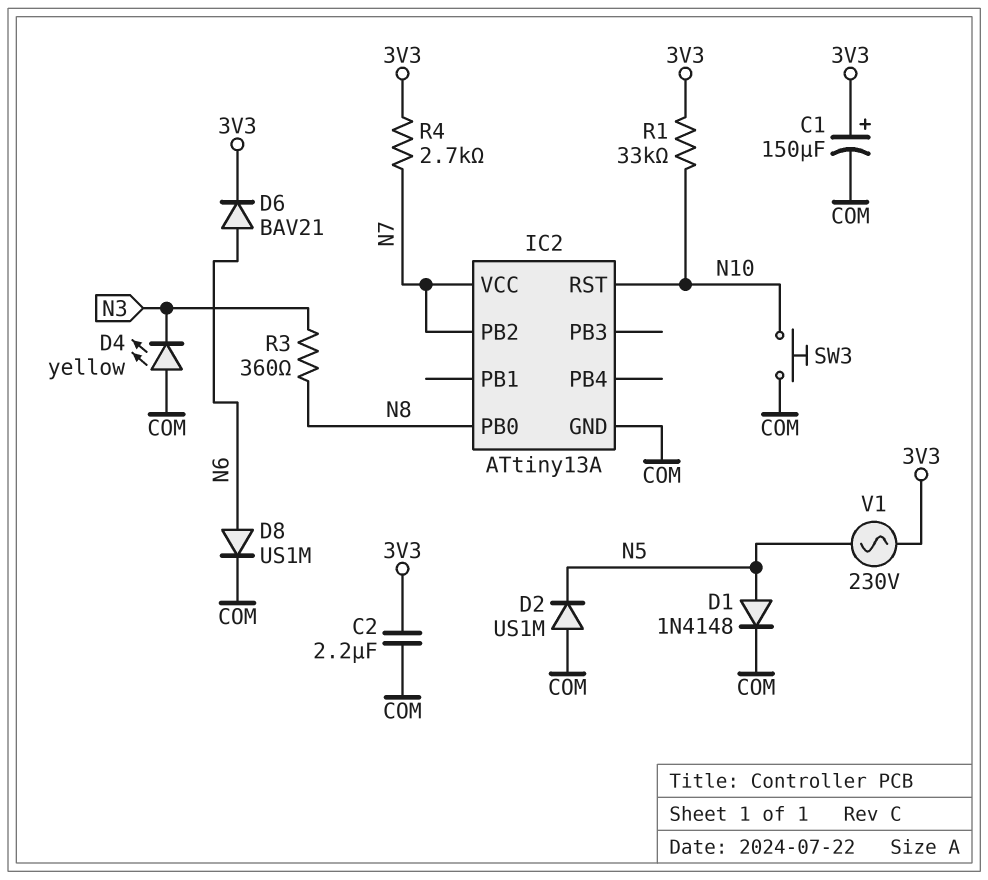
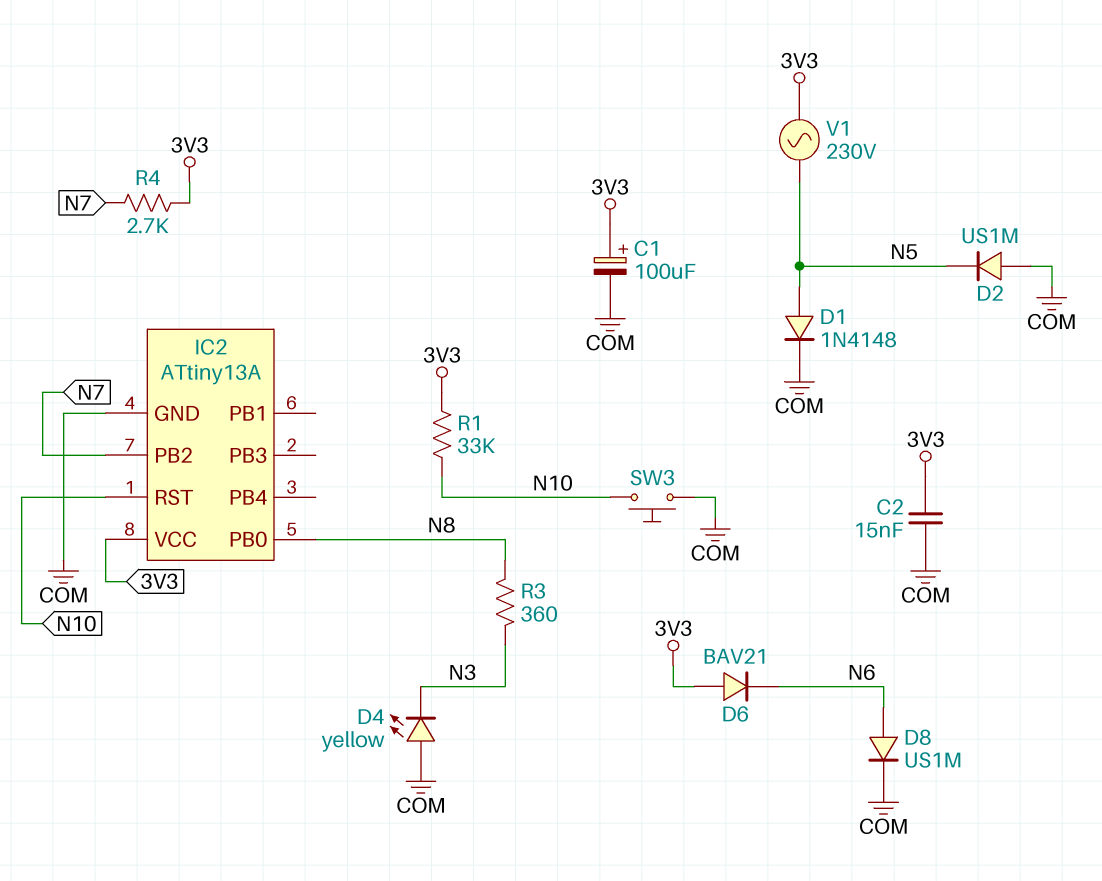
C1: 150uF (plus 3V3, minus COM) -> 100uF (plus 3V3, minus COM)
C2: 2.2uF (3V3, COM) -> 15nF (3V3, COM)
D6: diode BAV21 (A N6, K 3V3) -> diode BAV21 (A 3V3, K N6)
IC2 pin VCC: N7 -> 3V3

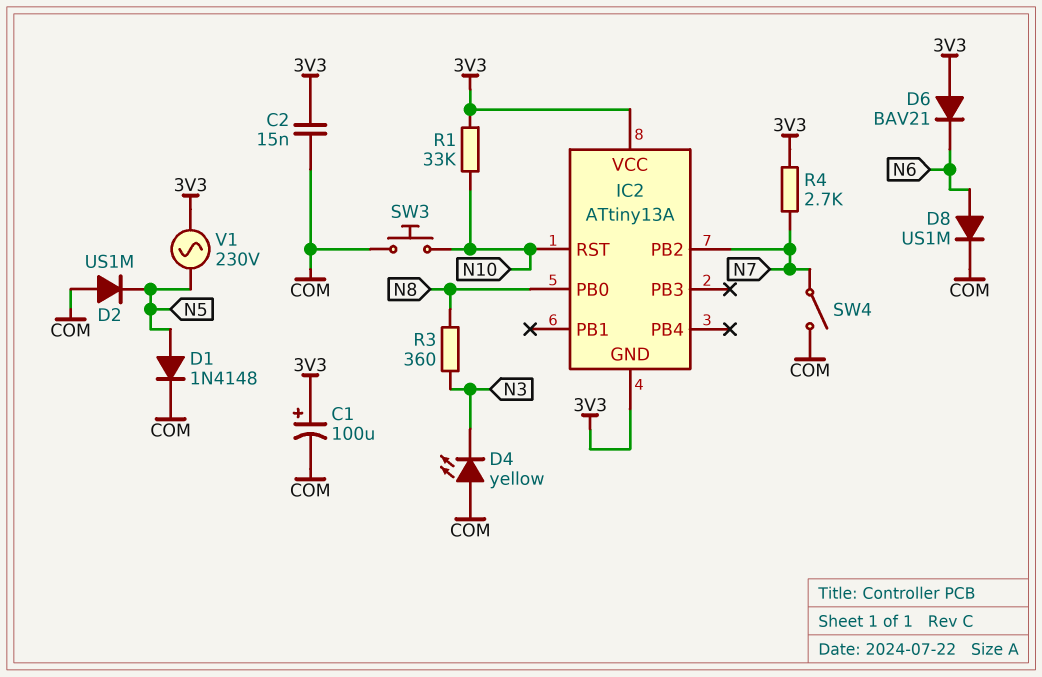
IC2 pin GND: COM -> 3V3
SW4: none -> switch (COM, N7)

